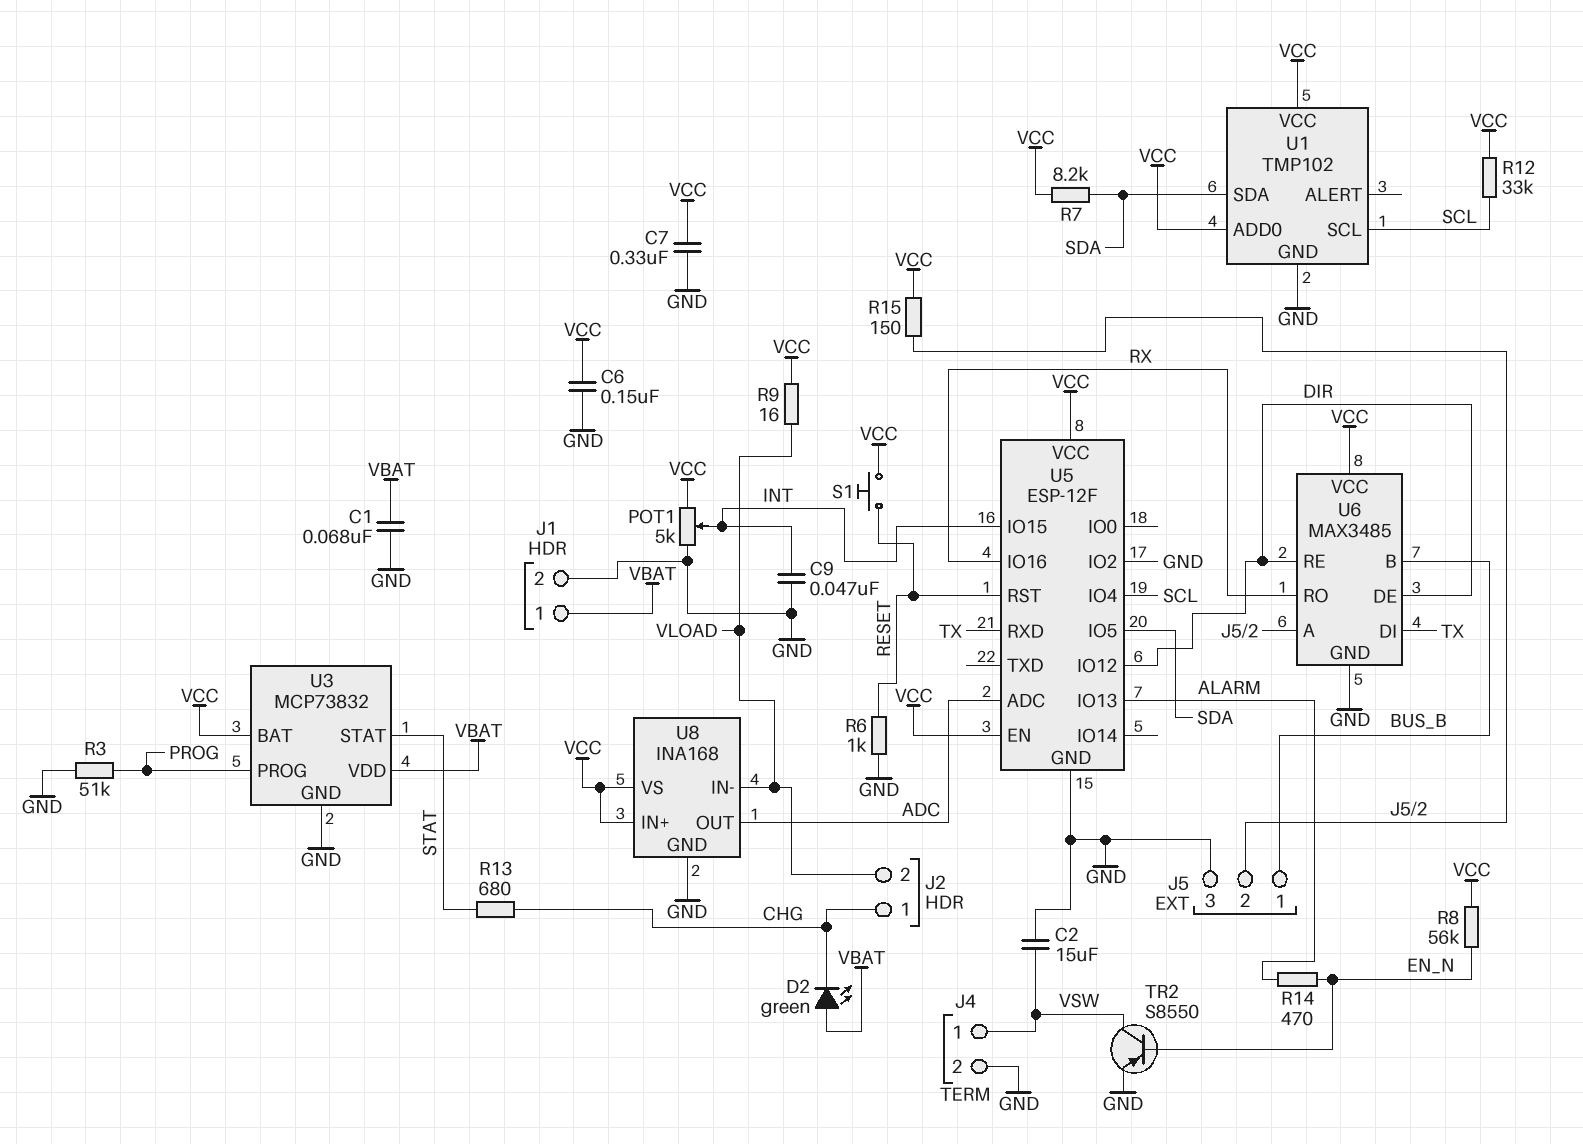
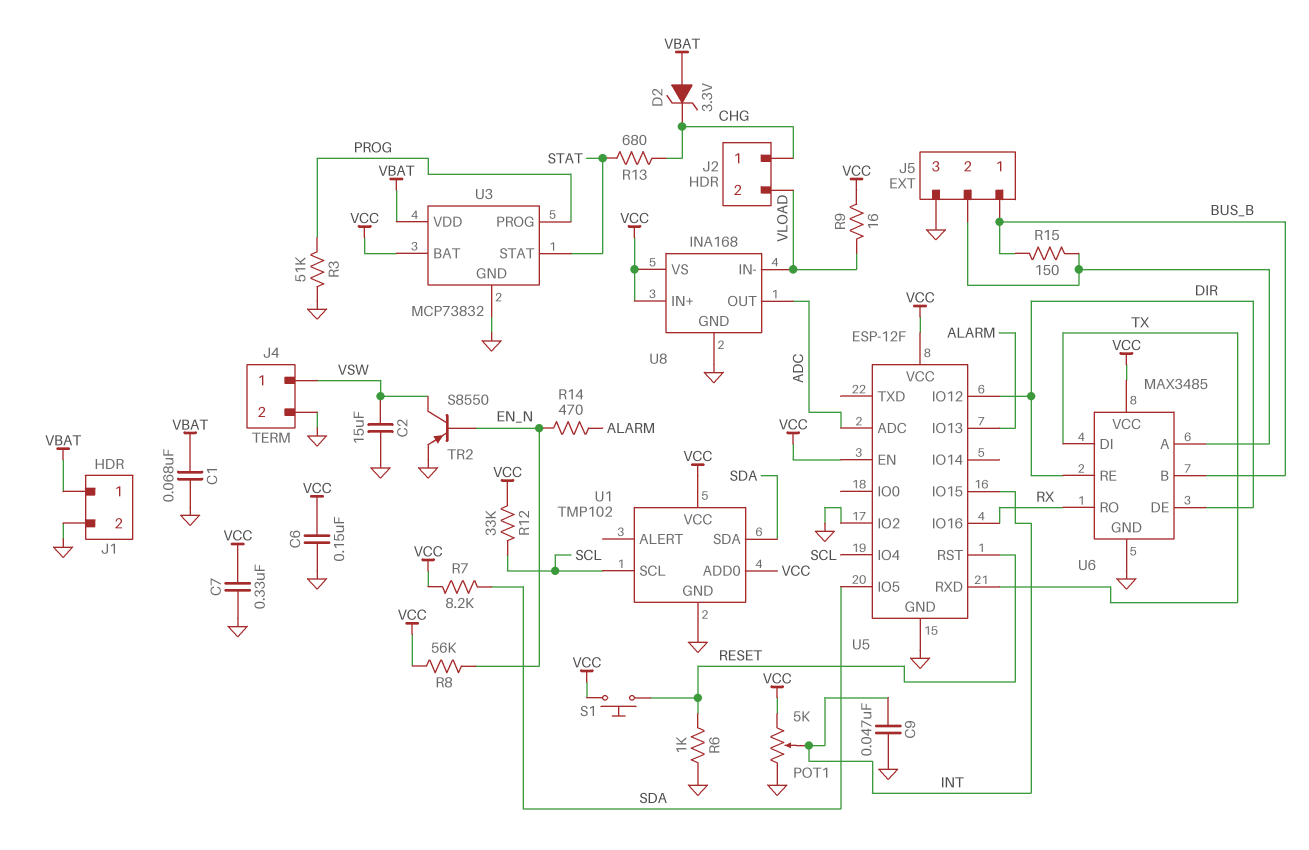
D2: LED green (A VBAT, K CHG) -> zener 3.3V (A VBAT, K CHG)
R15: 150 (J5/2, VCC) -> 150 (BUS_B, J5/2)

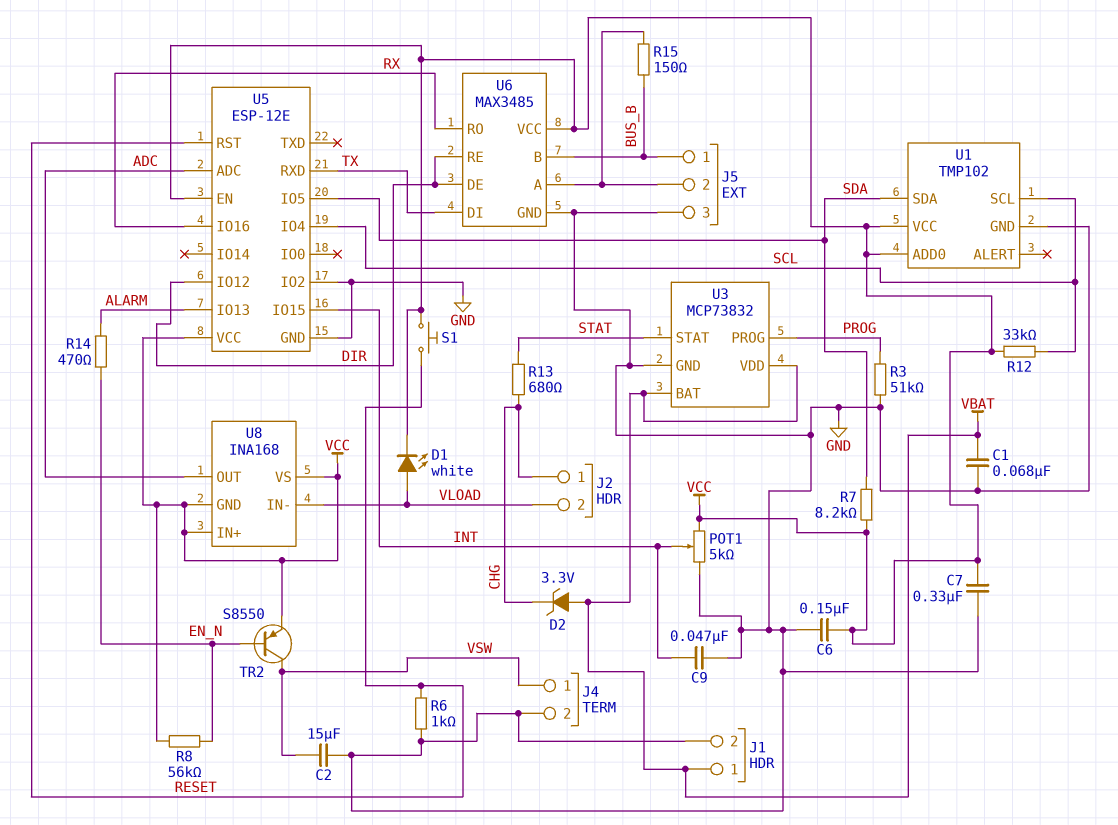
D1: none -> LED white (A VLOAD, K VCC)
R9: 16 (VCC, VLOAD) -> none
TR2: PNP S8550 (B EN_N, C VSW, E GND) -> PNP S8550 (B EN_N, C VSW, E VCC)
U3 pin BAT: VCC -> VBAT
U5: ESP-12F -> ESP-12E
U8 pin GND: GND -> VCC

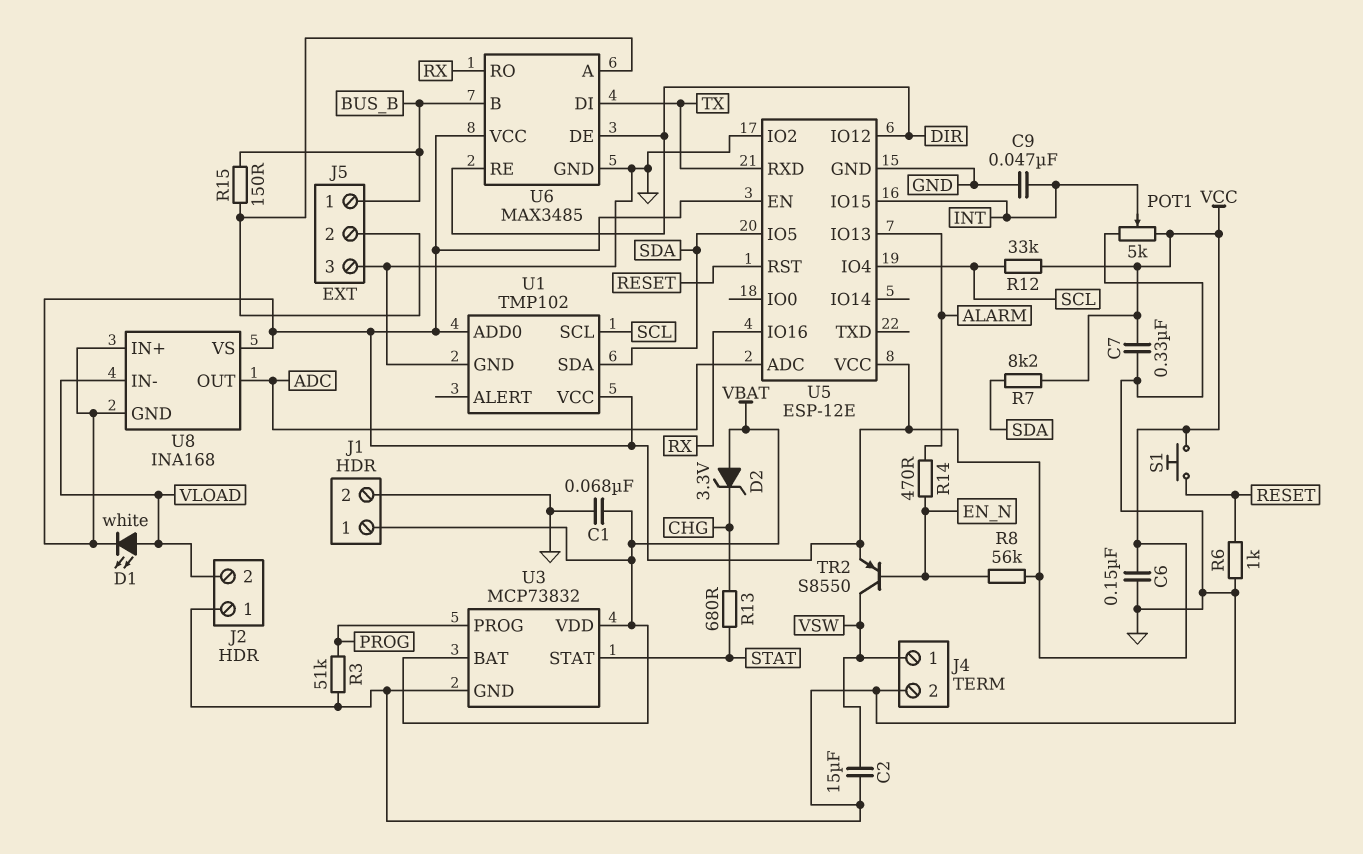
J2 pin 1: CHG -> GND

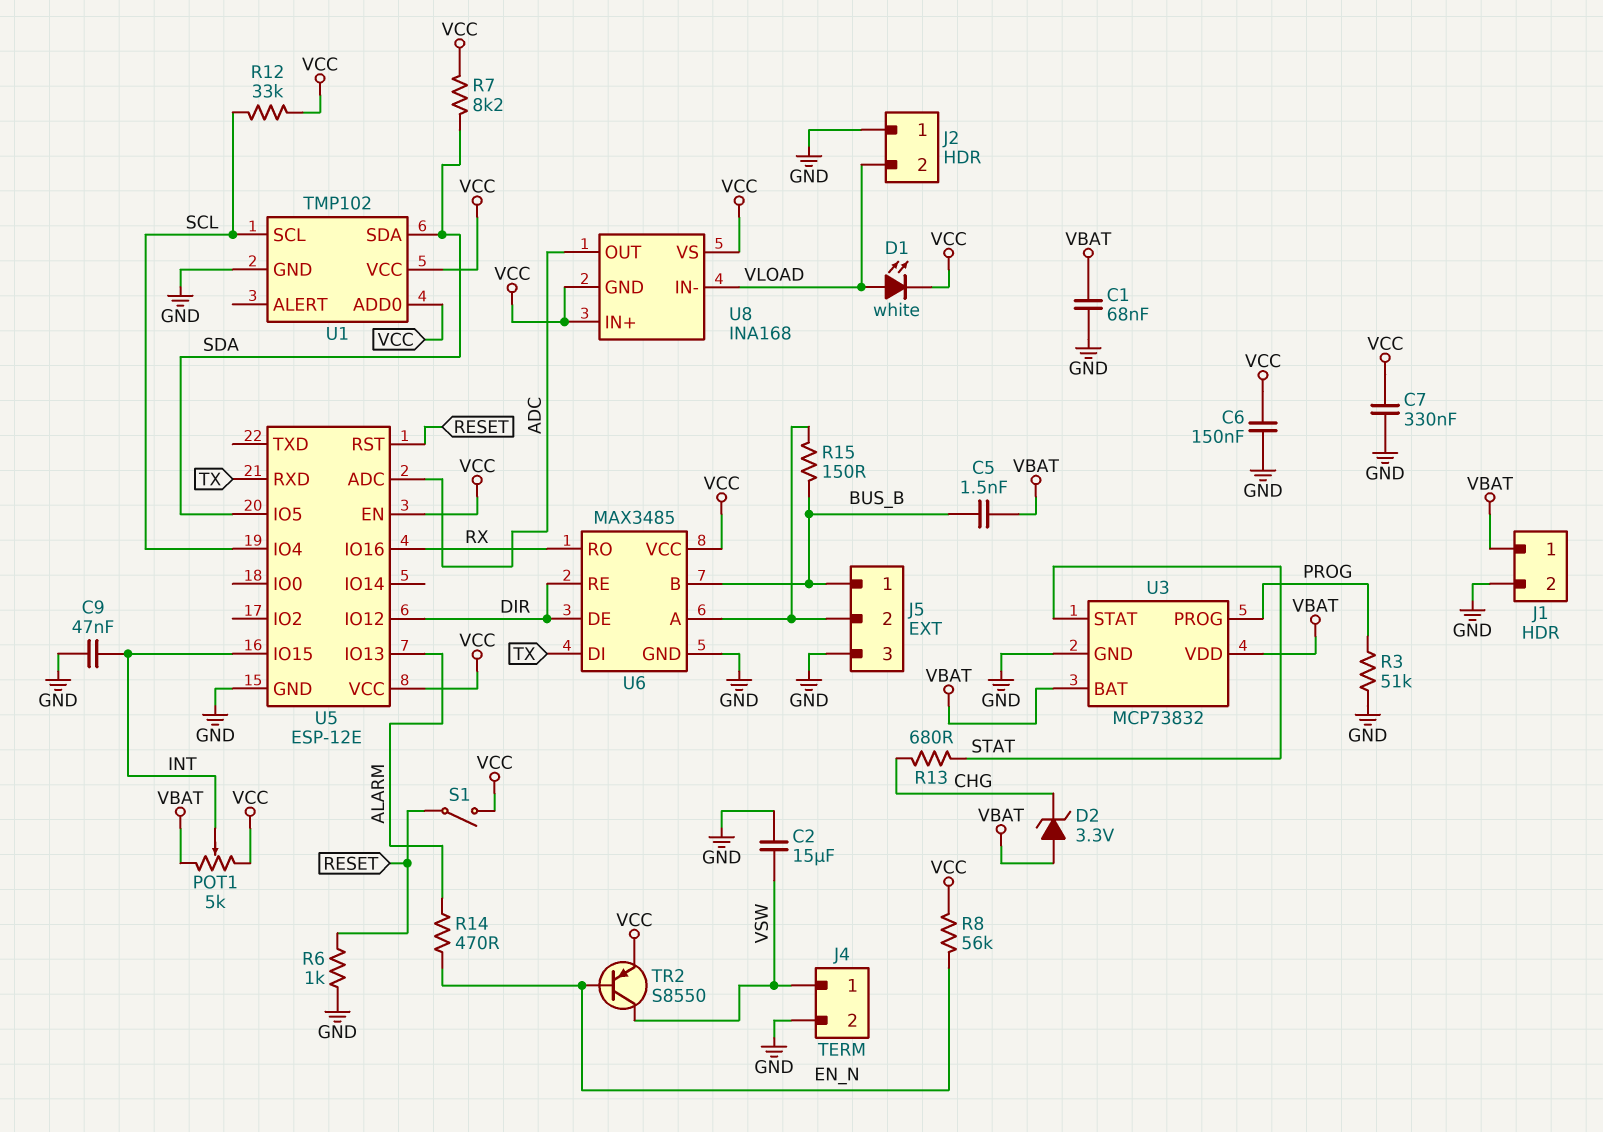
C5: none -> 1.5nF (BUS_B, VBAT)
POT1: 5k (GND, VCC, wiper INT) -> 5k (VBAT, VCC, wiper INT)
S1: button (RESET, VCC) -> switch (RESET, VCC)
U5 pin IO2: GND -> none

